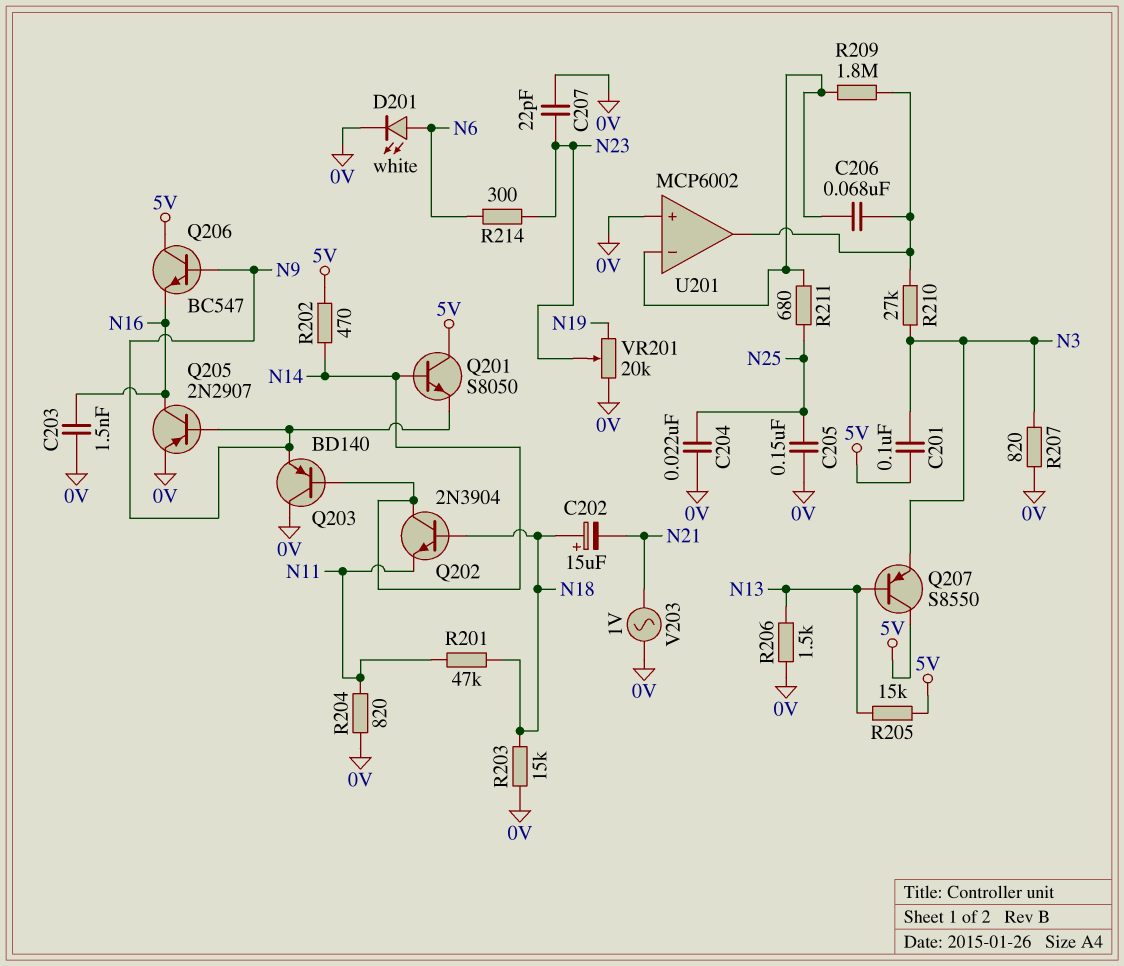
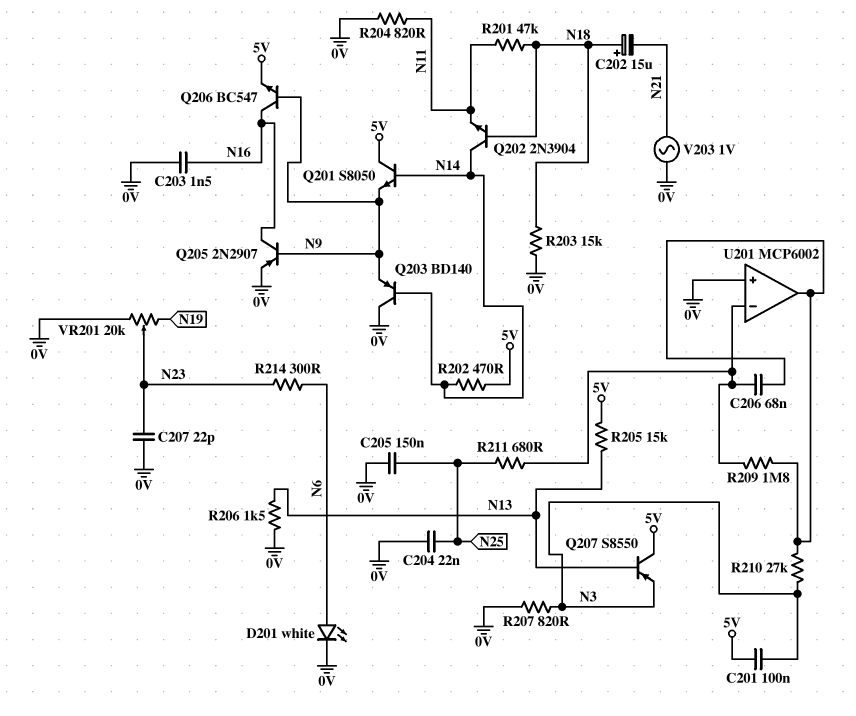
Q206: NPN BC547 (B N9, C 5V, E N16) -> NPN BC547 (B N9, C N16, E 5V)

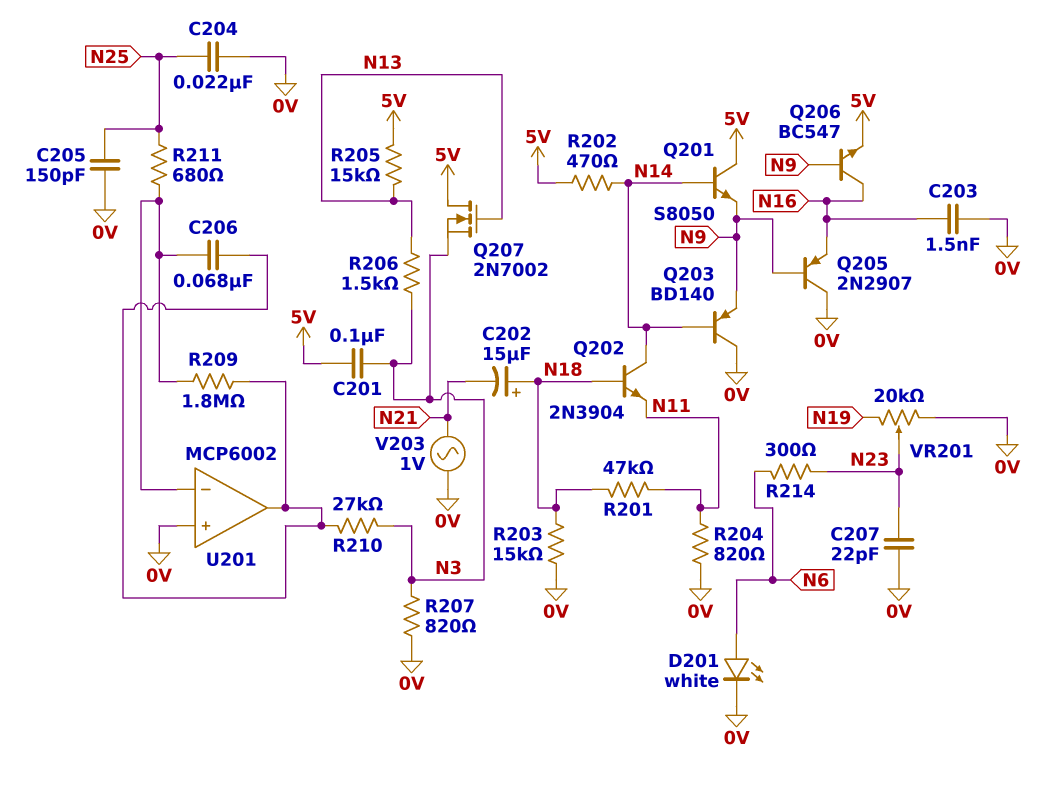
C205: 150nF (0V, N25) -> 150pF (0V, N25)
Q205: PNP 2N2907 (B N9, C N16, E 0V) -> PNP 2N2907 (B N9, C 0V, E N16)
Q207: PNP S8550 (B N13, C 5V, E N3) -> NMOS 2N7002 (G N13, D 5V, S N3)
R206: 1.5k (0V, N13) -> 1.5k (N3, N13)

